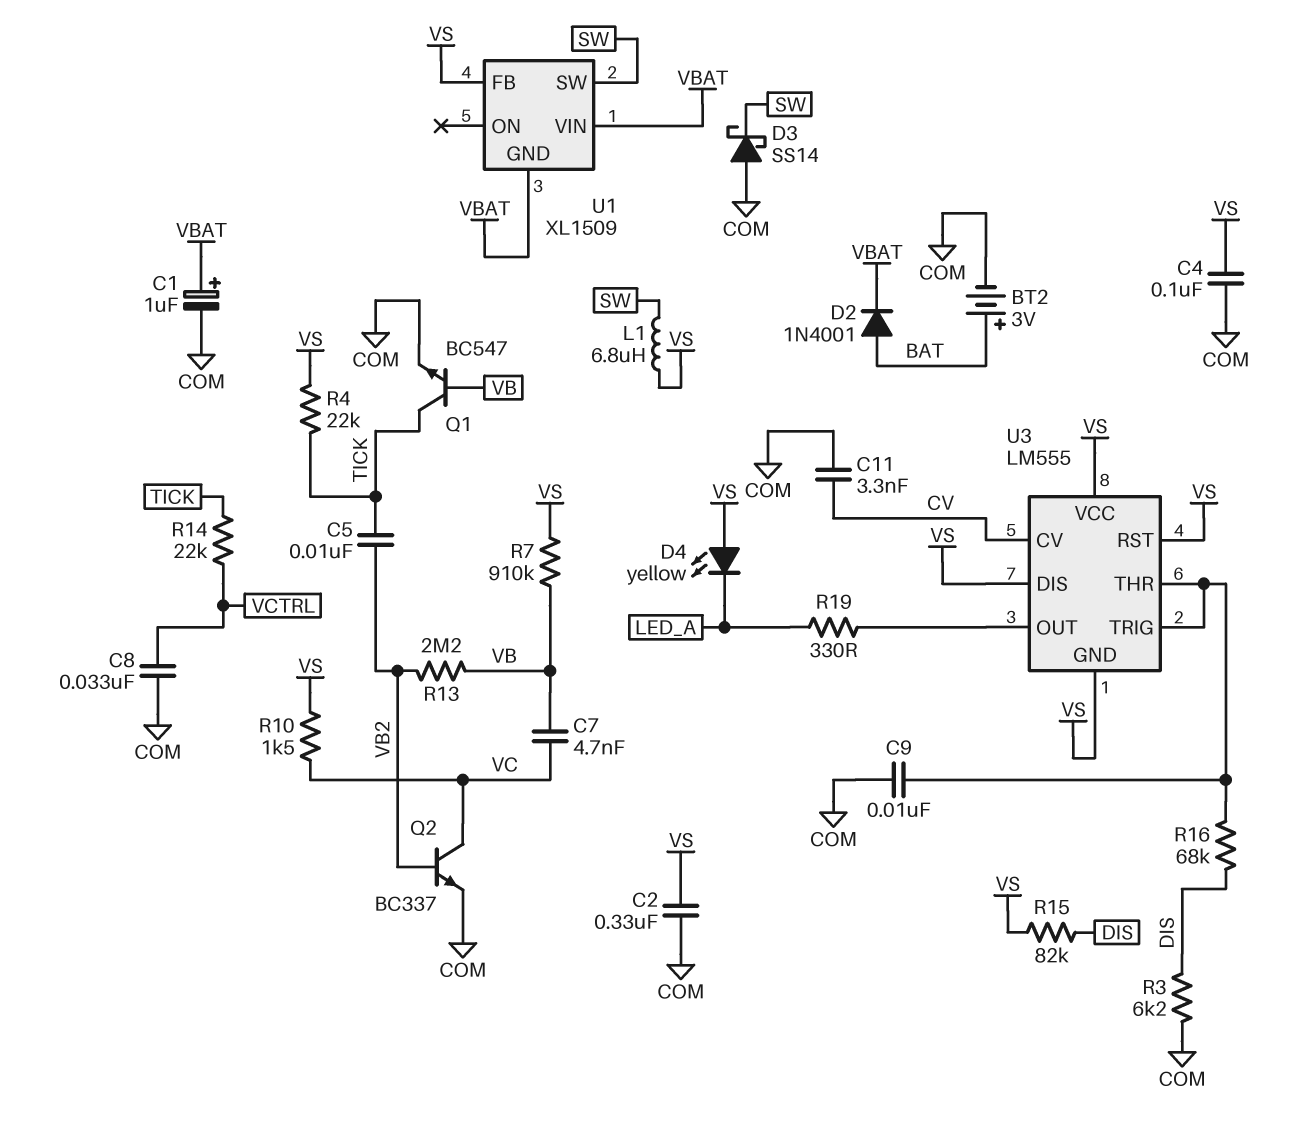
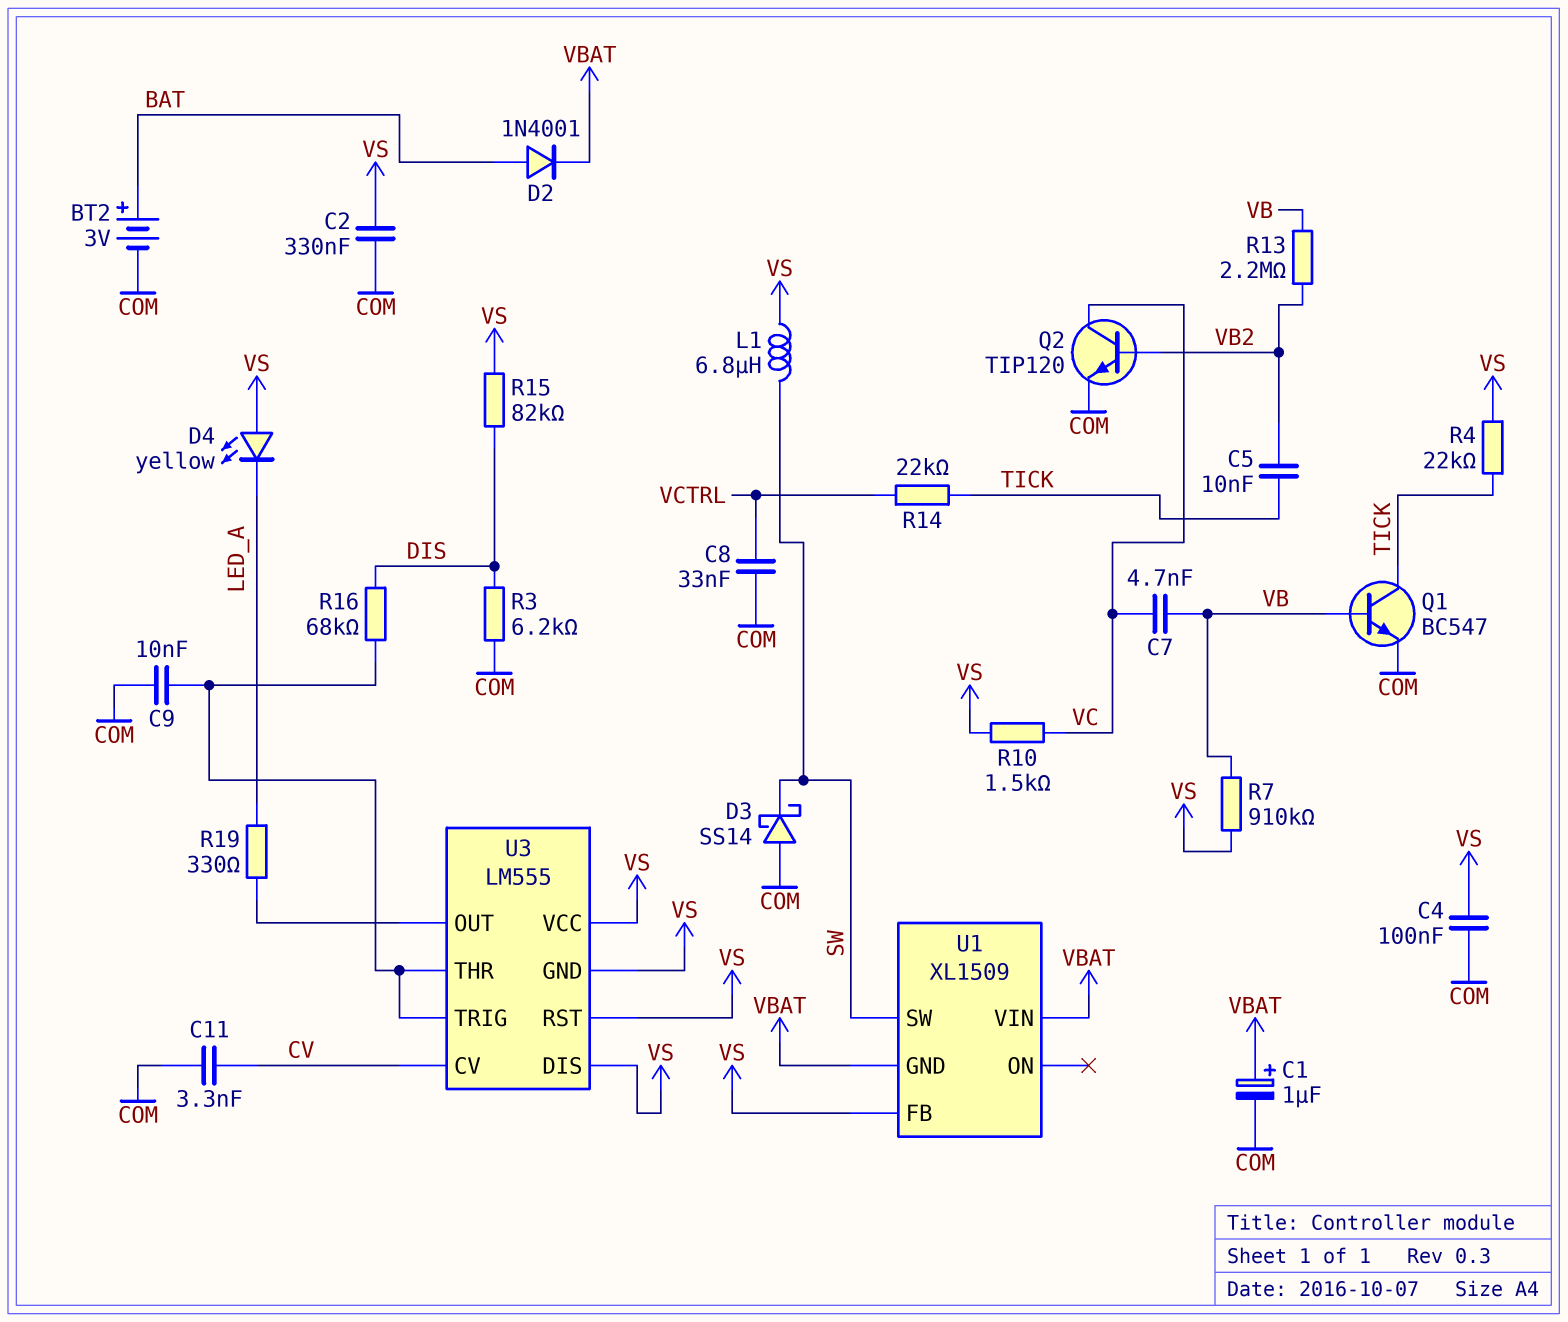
Q2: NPN BC337 (B VB2, C VC, E COM) -> NPN TIP120 (B VB2, C VC, E COM)

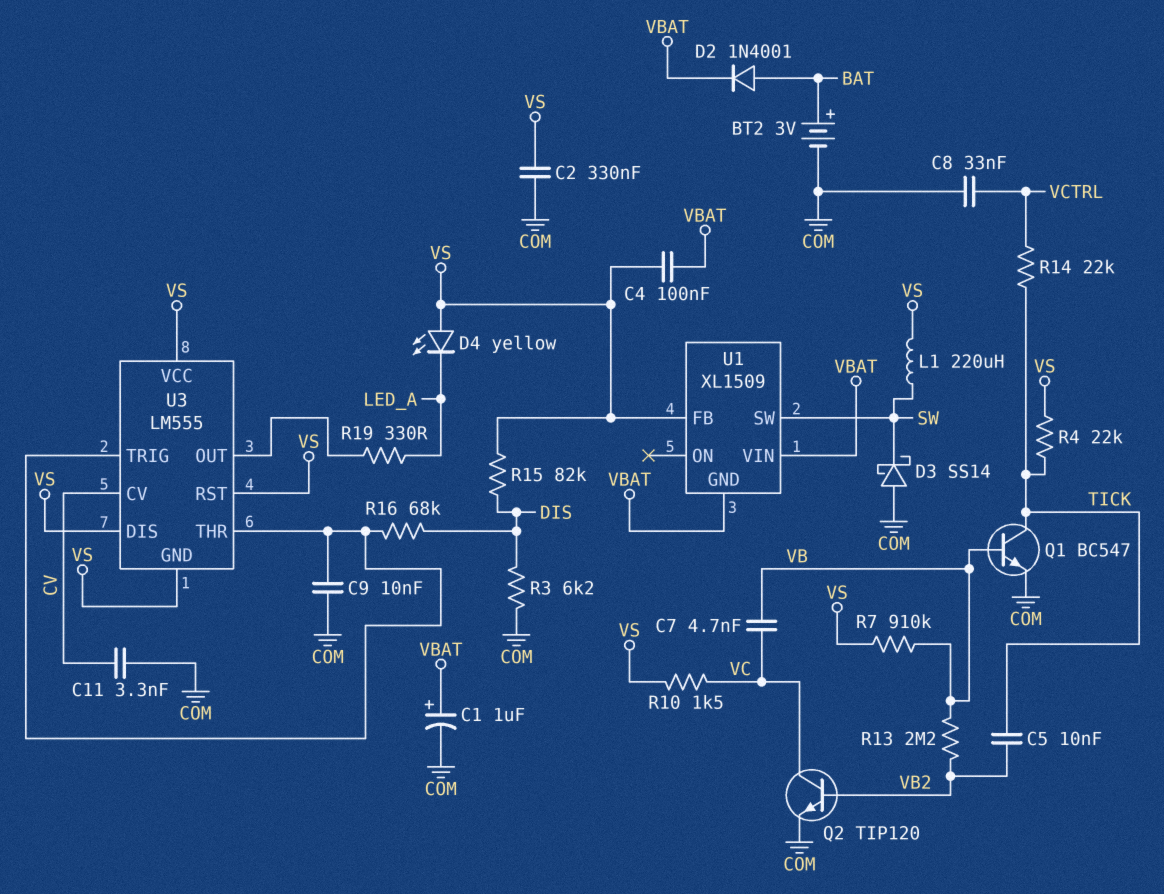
C4: 100nF (COM, VS) -> 100nF (VBAT, VS)
L1: 6.8uH (SW, VS) -> 220uH (SW, VS)

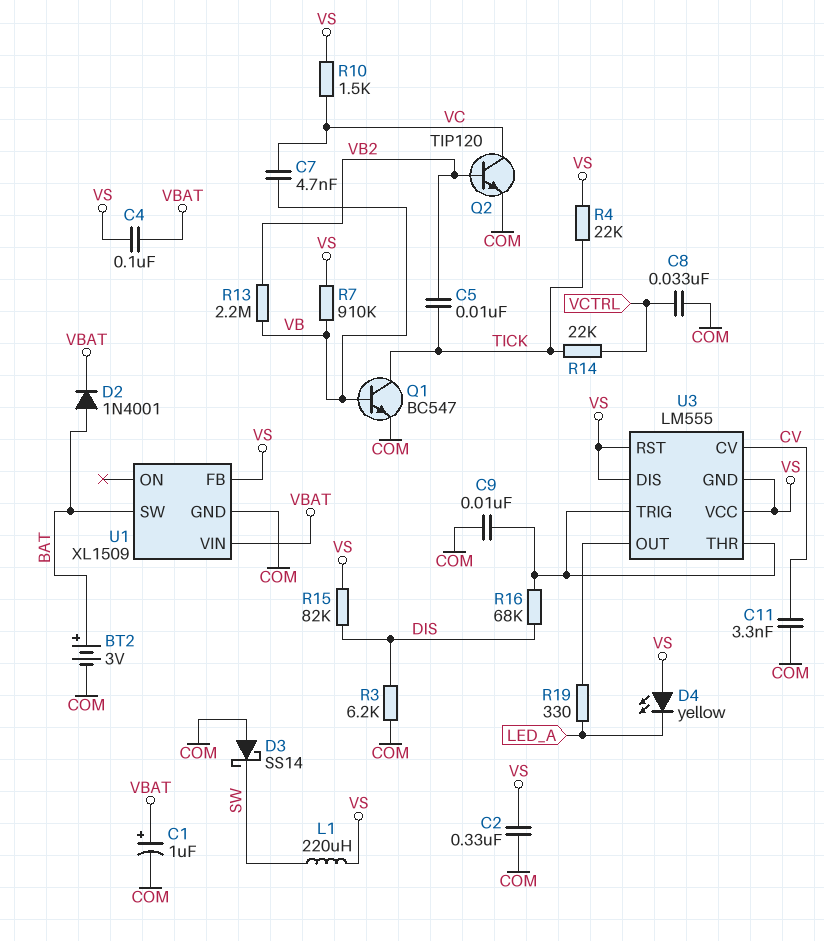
U1 pin GND: VBAT -> COM
U1 pin SW: SW -> BAT

